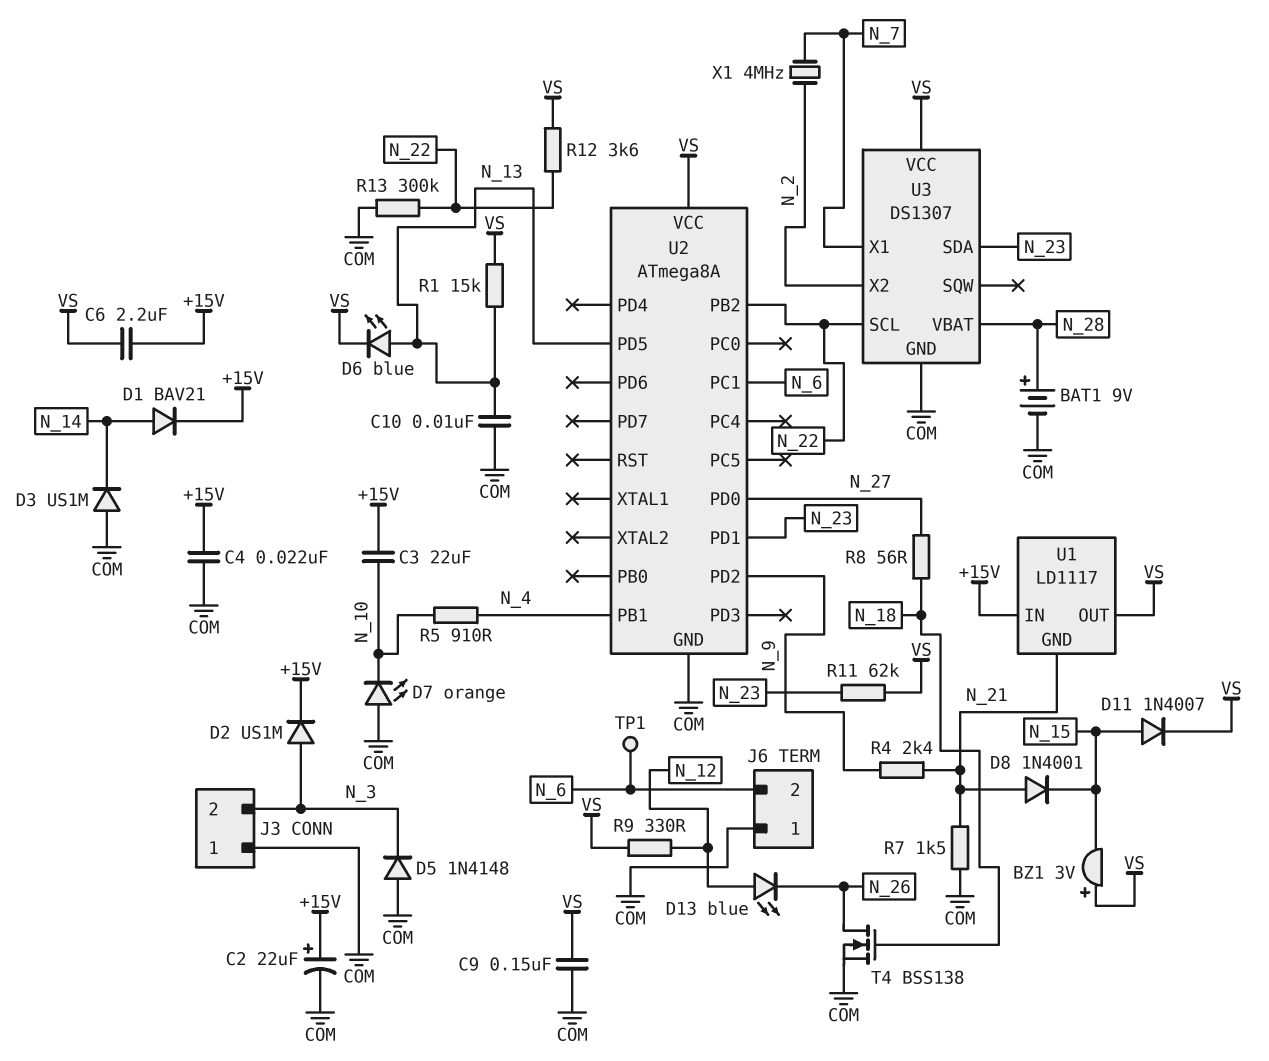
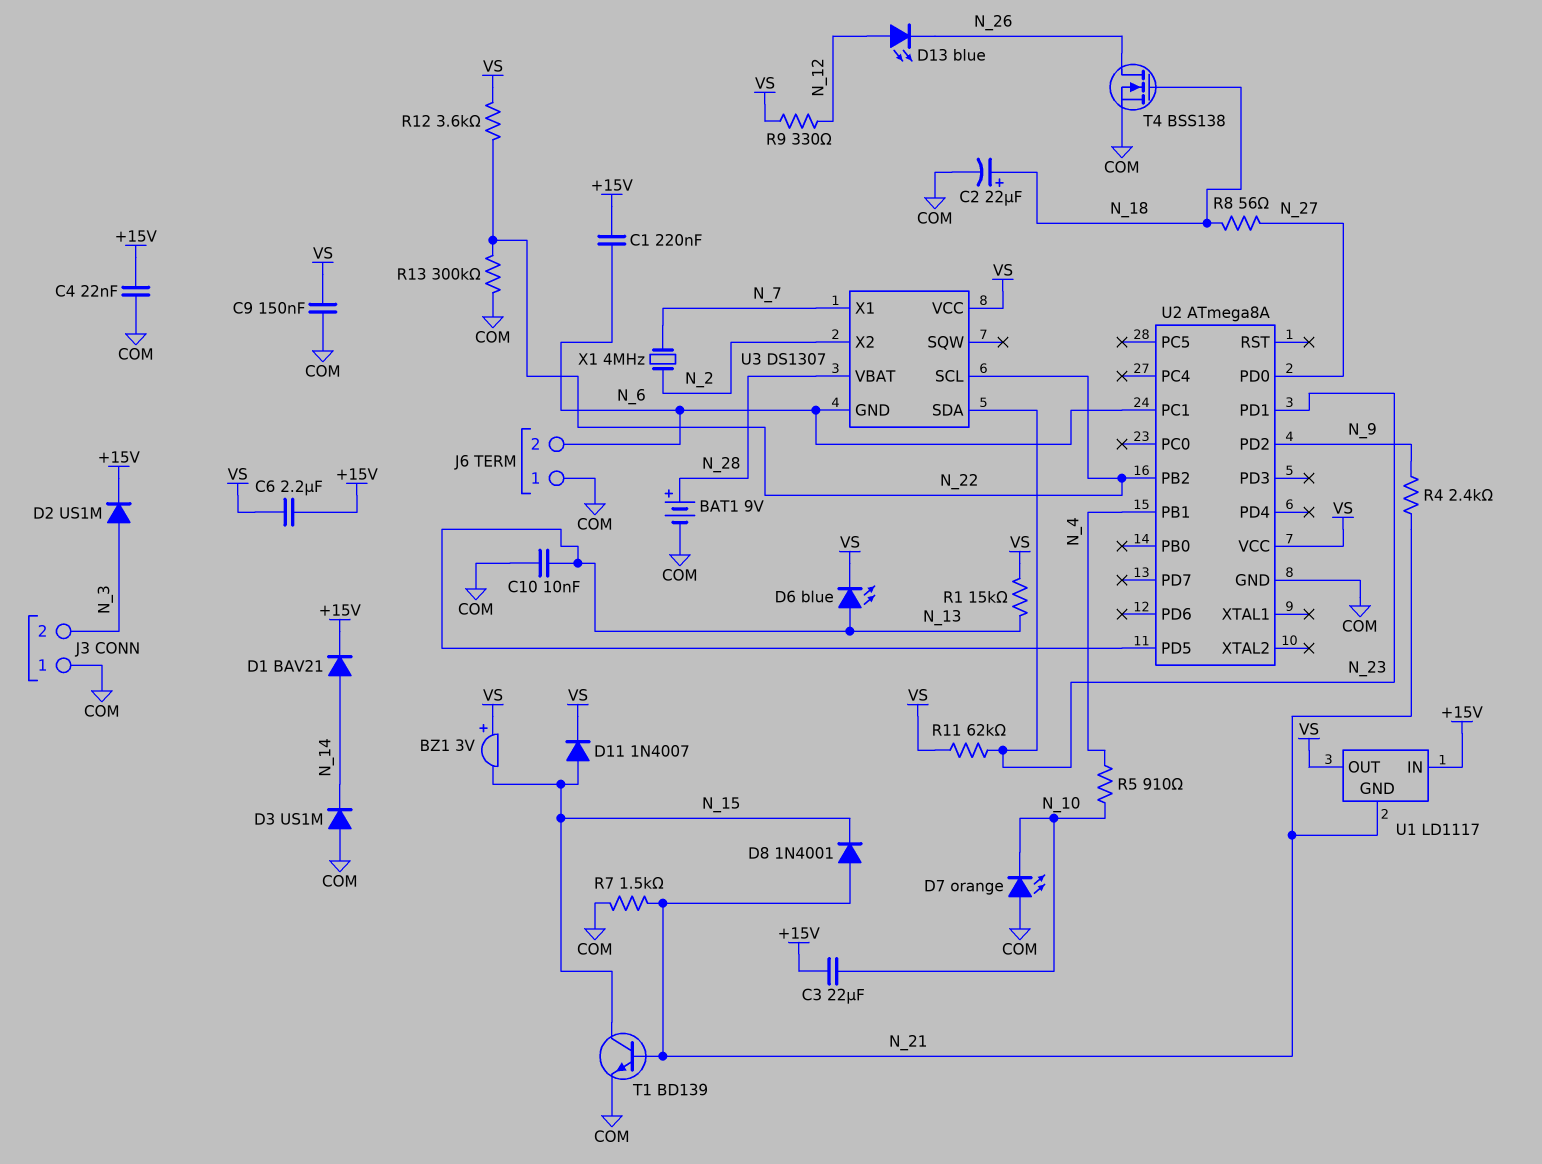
C1: none -> 220nF (+15V, N_6)
C2: 22uF (plus +15V, minus COM) -> 22uF (plus N_18, minus COM)
D5: diode 1N4148 (A COM, K N_3) -> none
T1: none -> NPN BD139 (B N_21, C N_15, E COM)
TP1: test point (N_6) -> none
U3 pin GND: COM -> N_6

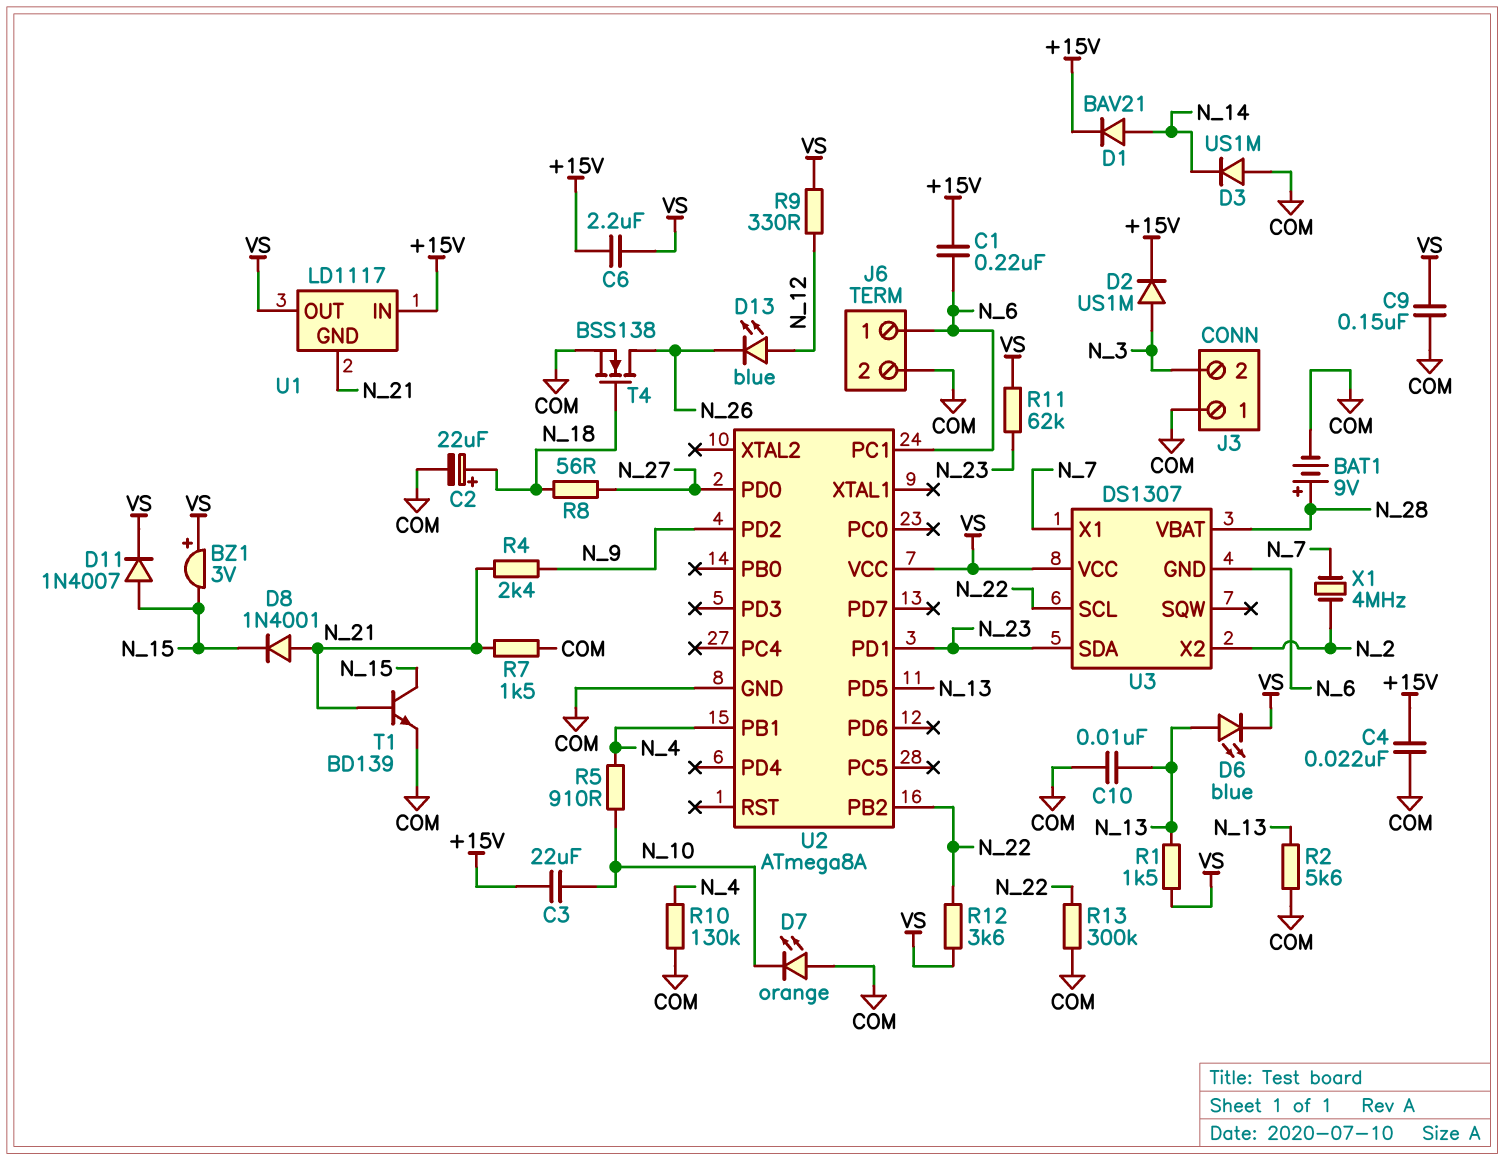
J6 pin 1: COM -> N_6
J6 pin 2: N_6 -> COM
R1: 15k (N_13, VS) -> 1.5k (N_13, VS)
R2: none -> 5.6k (COM, N_13)
R10: none -> 130k (COM, N_4)

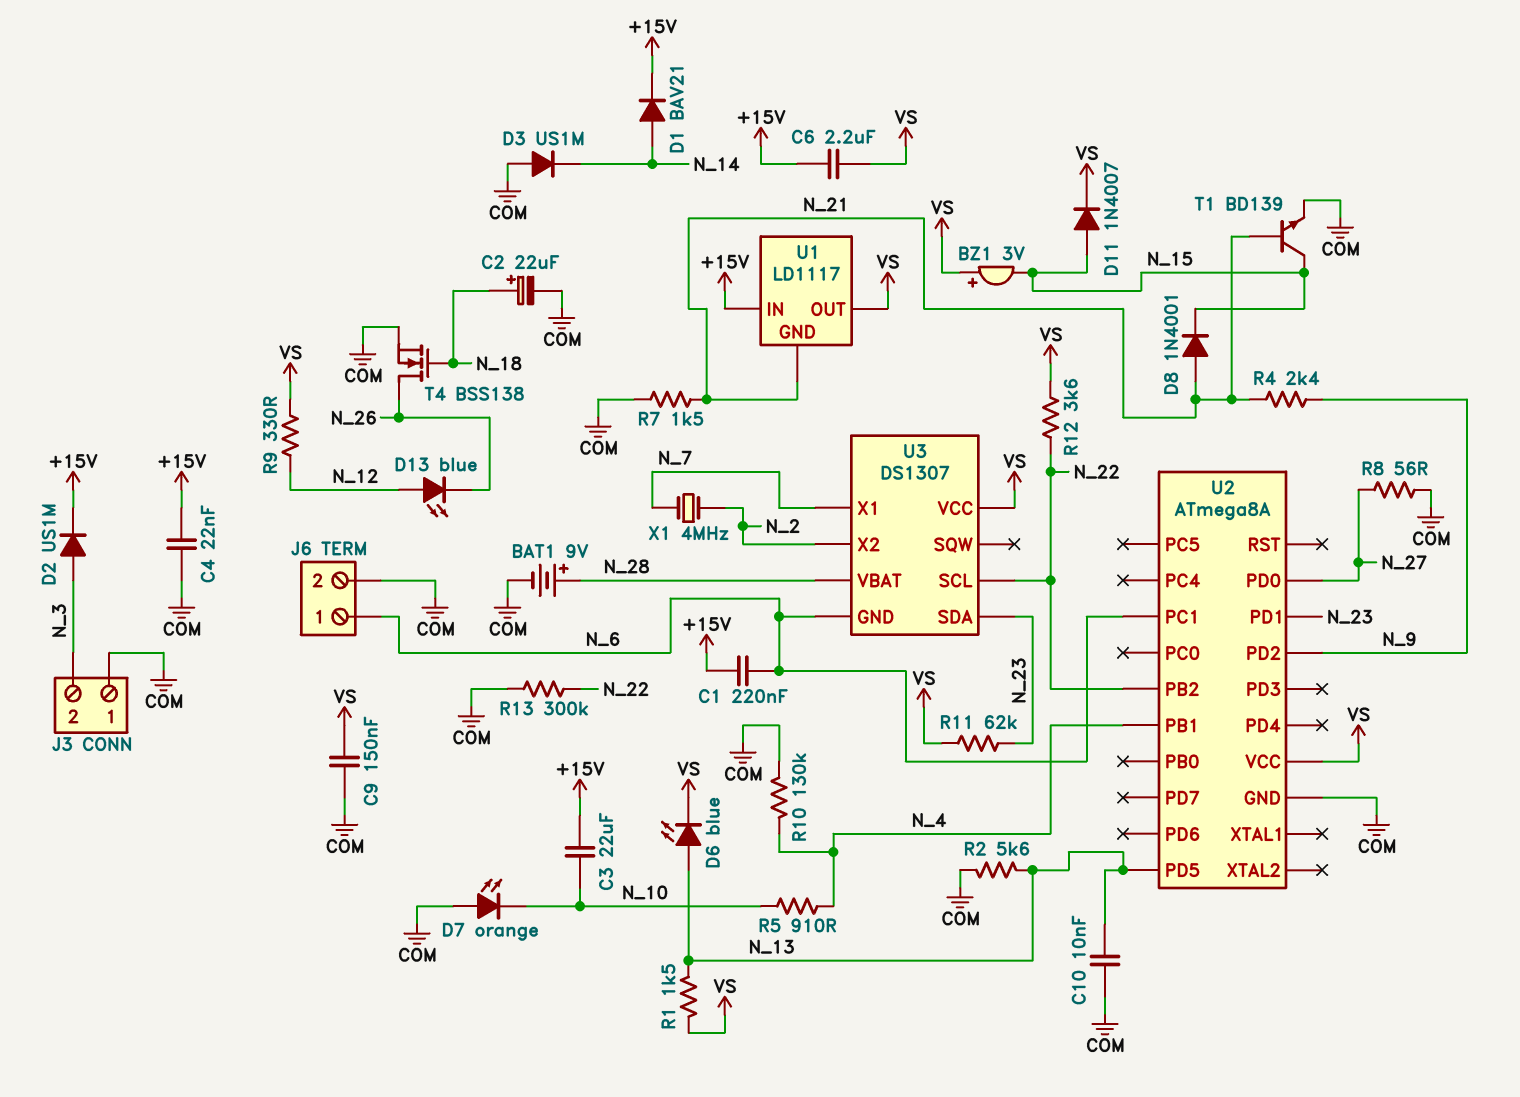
R8: 56 (N_18, N_27) -> 56 (COM, N_27)

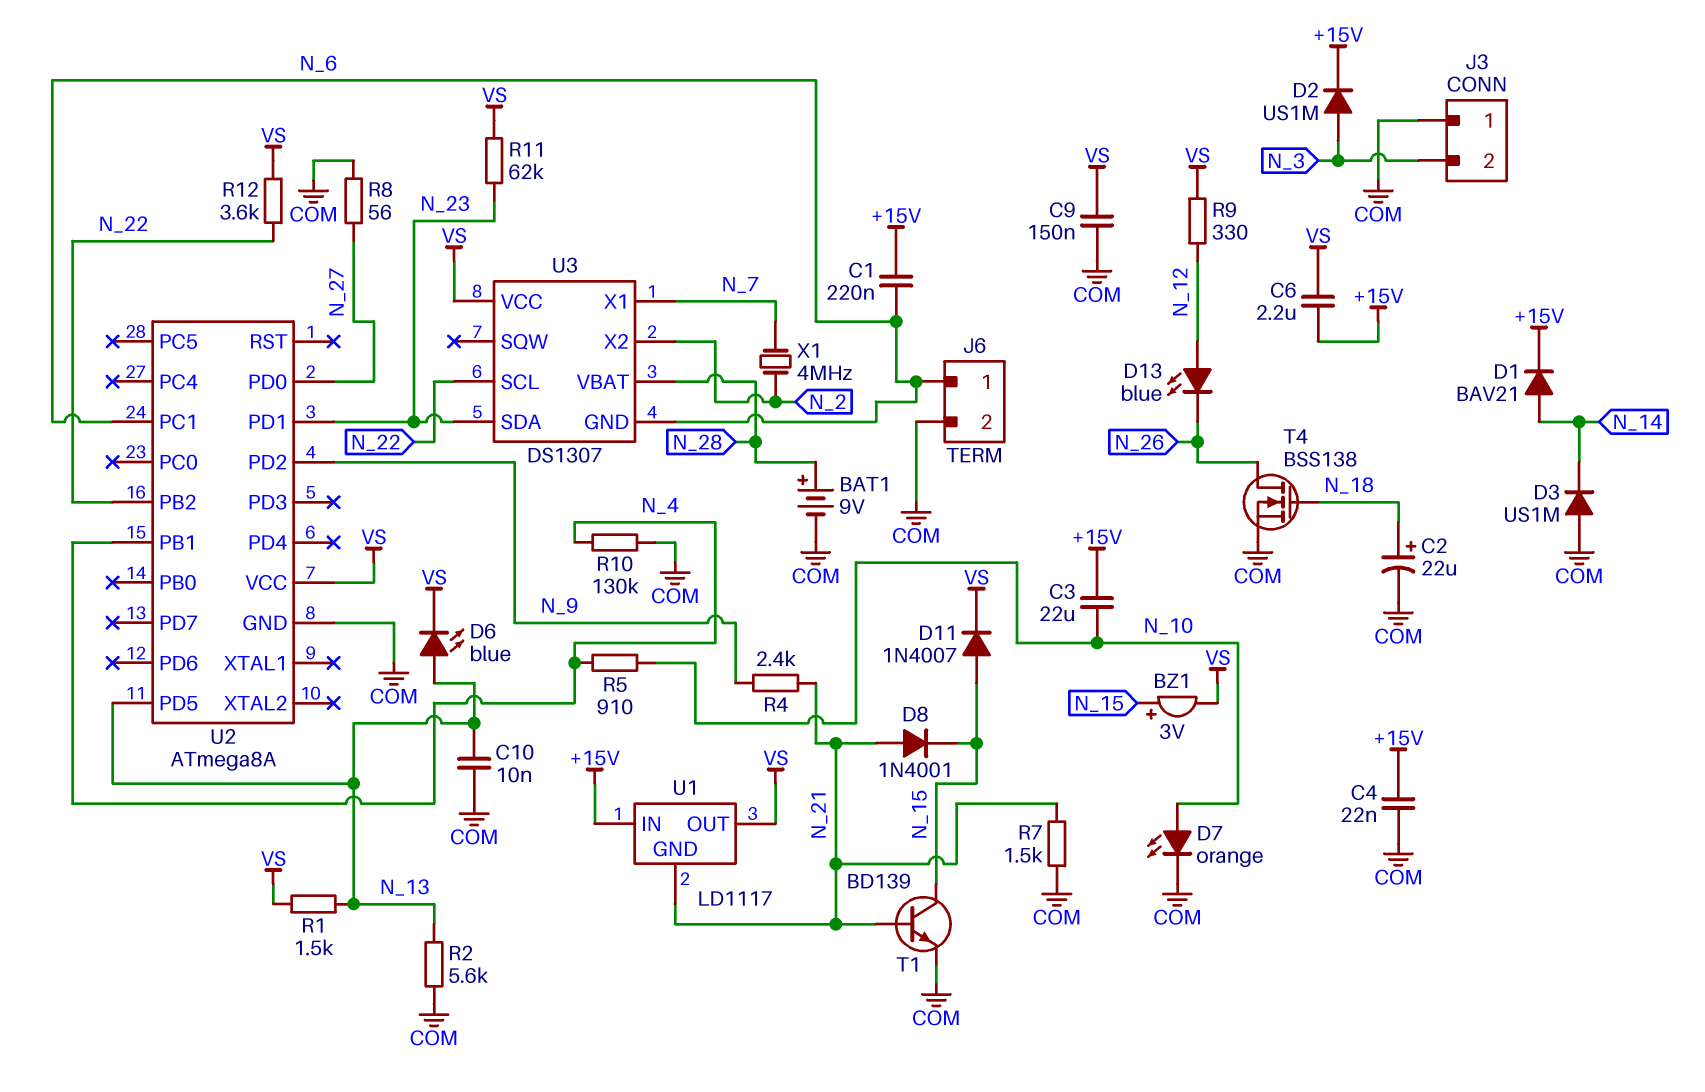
BZ1: buzzer 3V (plus VS, minus N_15) -> buzzer 3V (plus N_15, minus VS)
D7: LED orange (A COM, K N_10) -> LED orange (A N_10, K COM)
R13: 300k (COM, N_22) -> none

